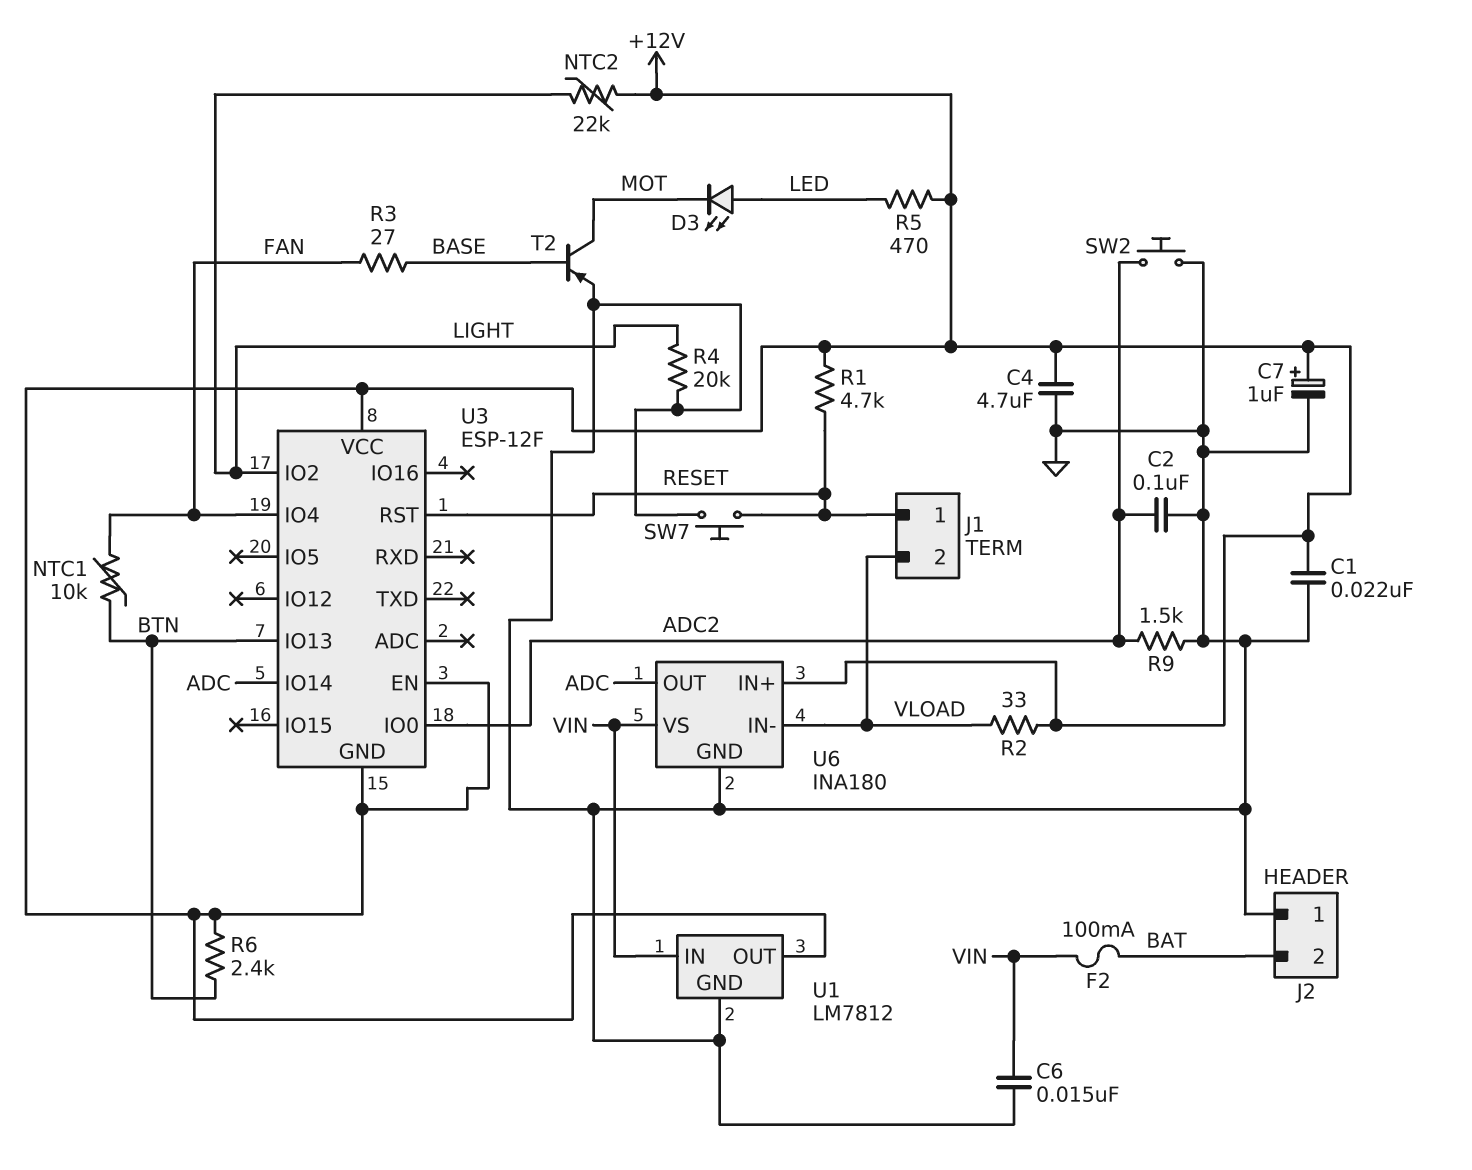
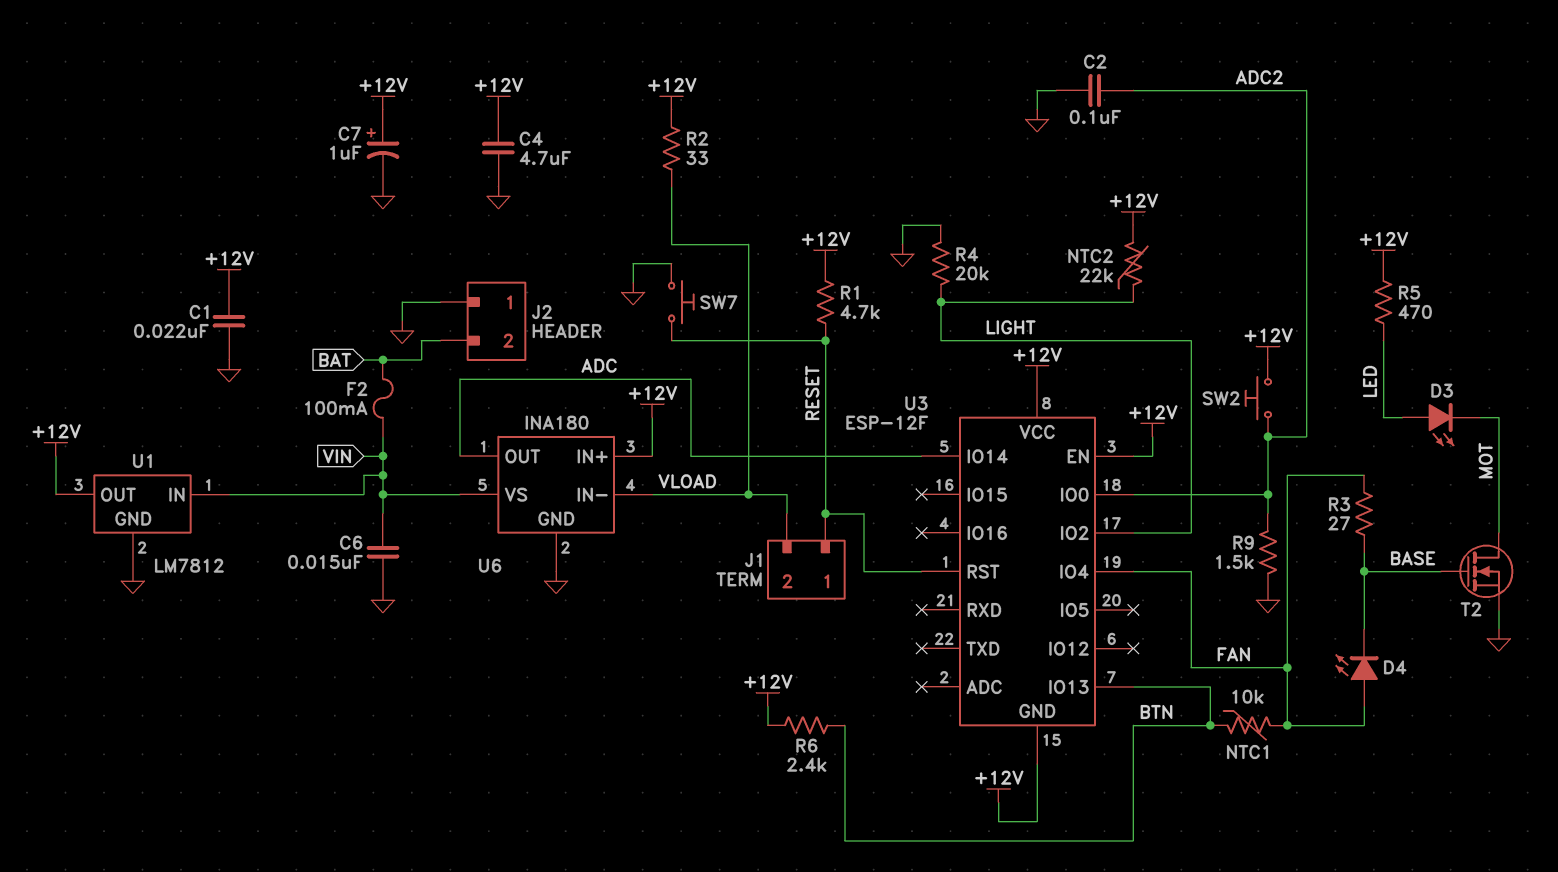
D4: none -> LED (A FAN, K BASE)
SW2: button (ADC2, GND) -> button (+12V, ADC2)
T2: PNP (B BASE, C MOT, E GND) -> NMOS (G BASE, D MOT, S GND)

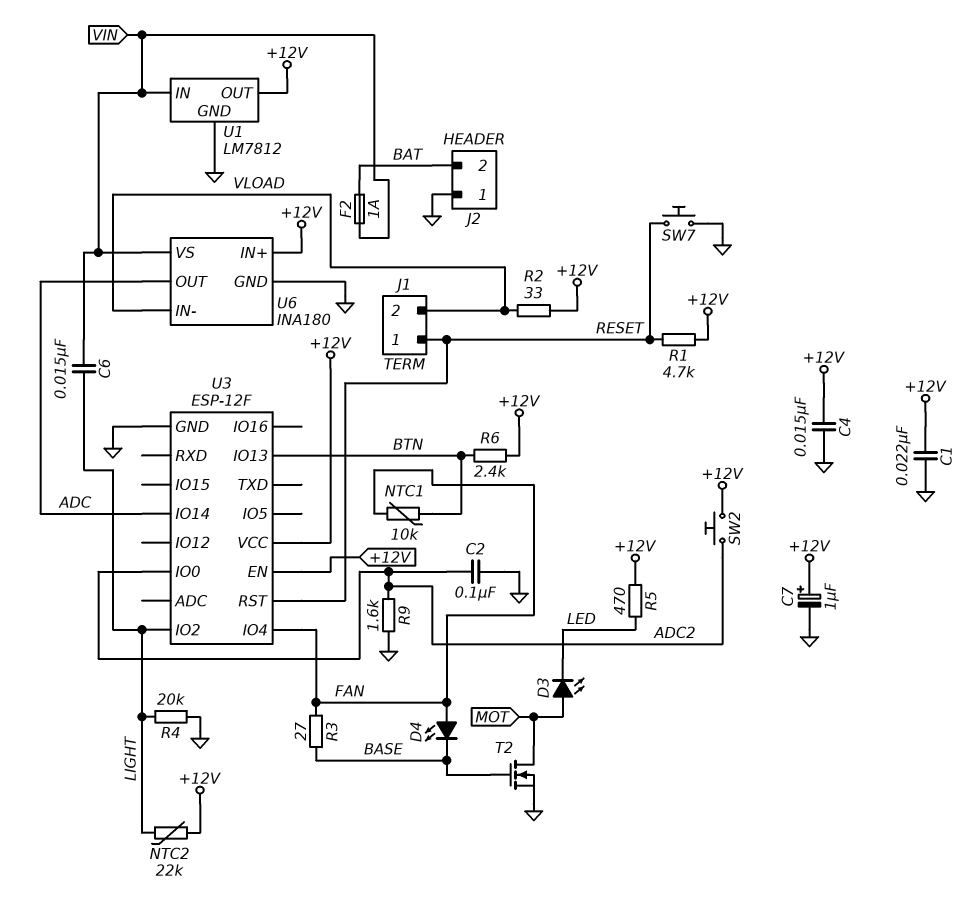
C4: 4.7uF (+12V, GND) -> 15nF (+12V, GND)
C6: 15nF (GND, VIN) -> 15nF (LIGHT, VIN)
D3: LED (A LED, K MOT) -> LED (A MOT, K LED)
F2: 100mA (BAT, VIN) -> 1A (BAT, VIN)
R9: 1.5k (ADC2, GND) -> 1.6k (ADC2, GND)
U3 pin GND: +12V -> GND

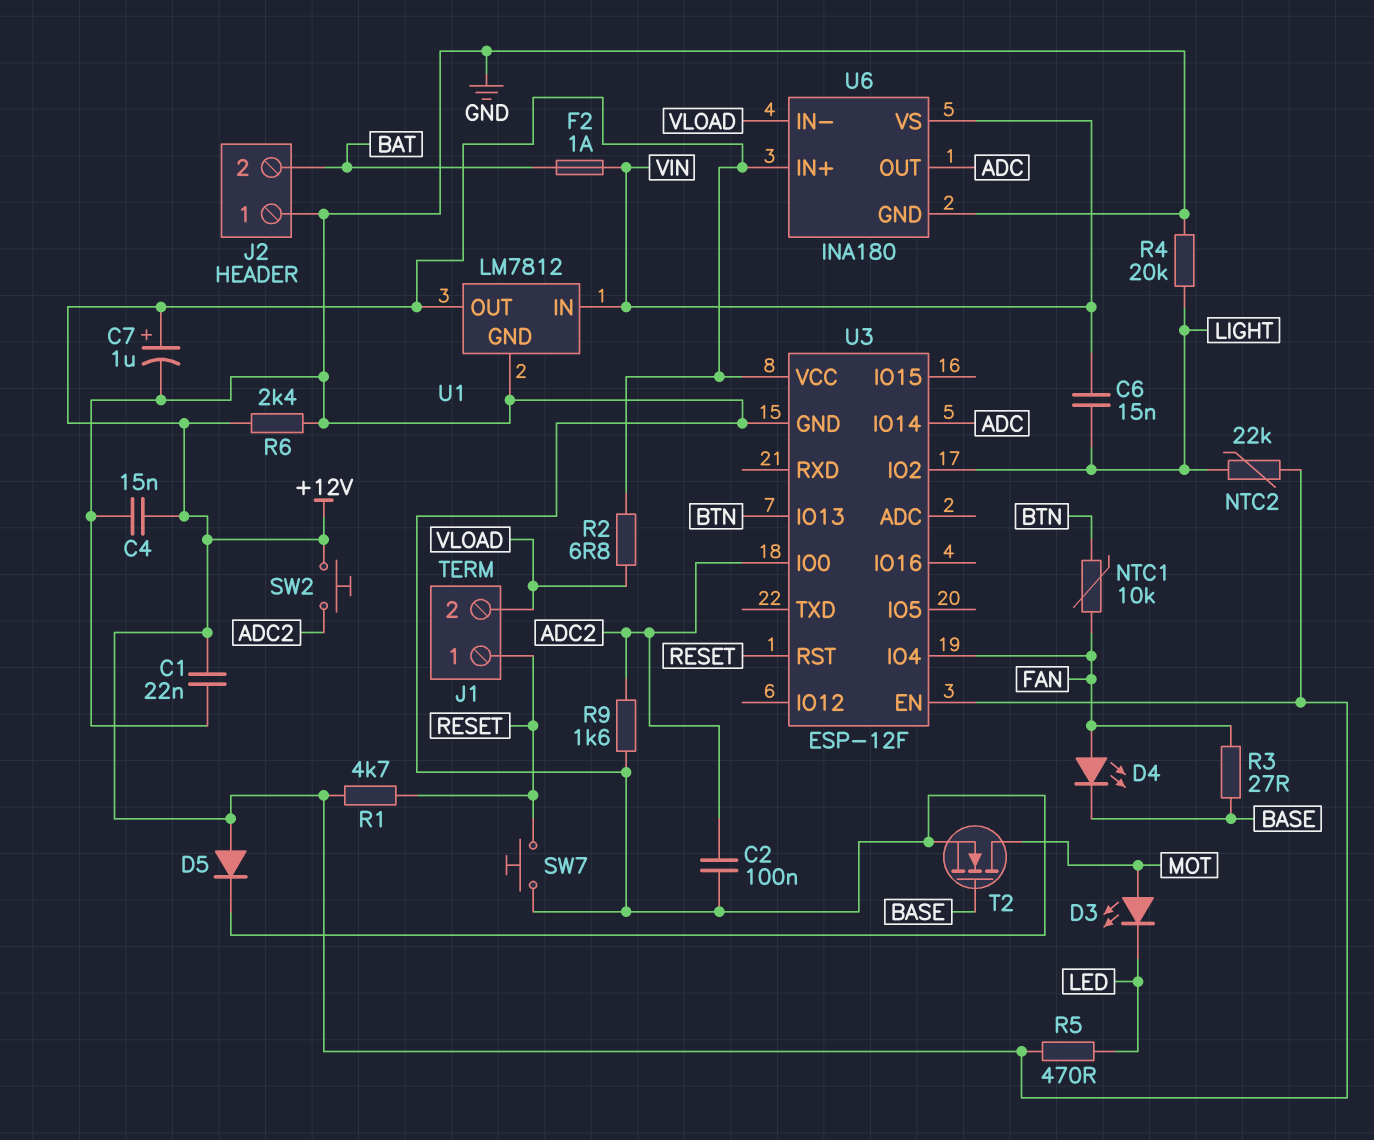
D5: none -> diode (A +12V, K GND)
R2: 33 (+12V, VLOAD) -> 6.8 (+12V, VLOAD)
R6: 2.4k (+12V, BTN) -> 2.4k (+12V, GND)

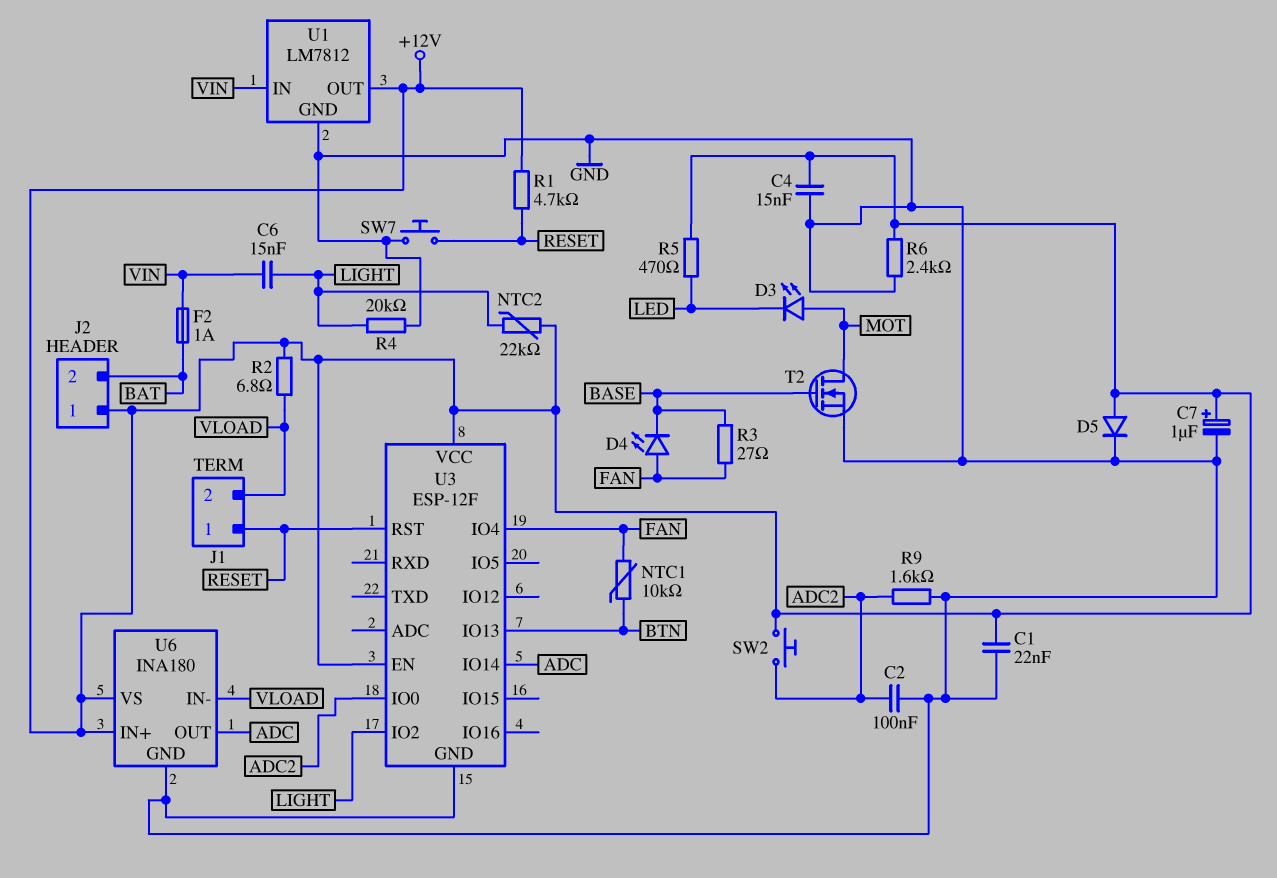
J2 pin 1: GND -> +12V
U6 pin VS: VIN -> +12V

